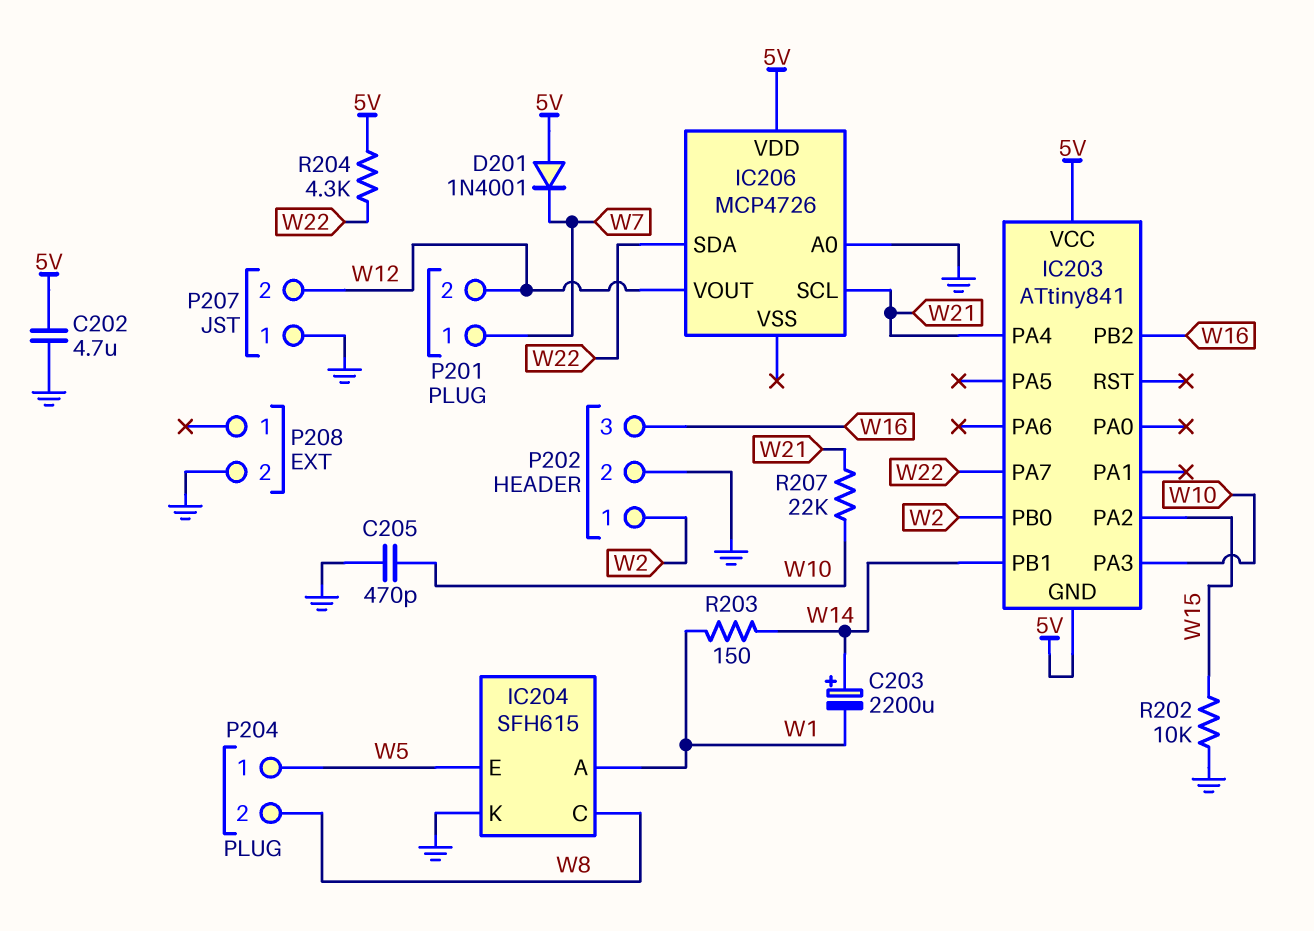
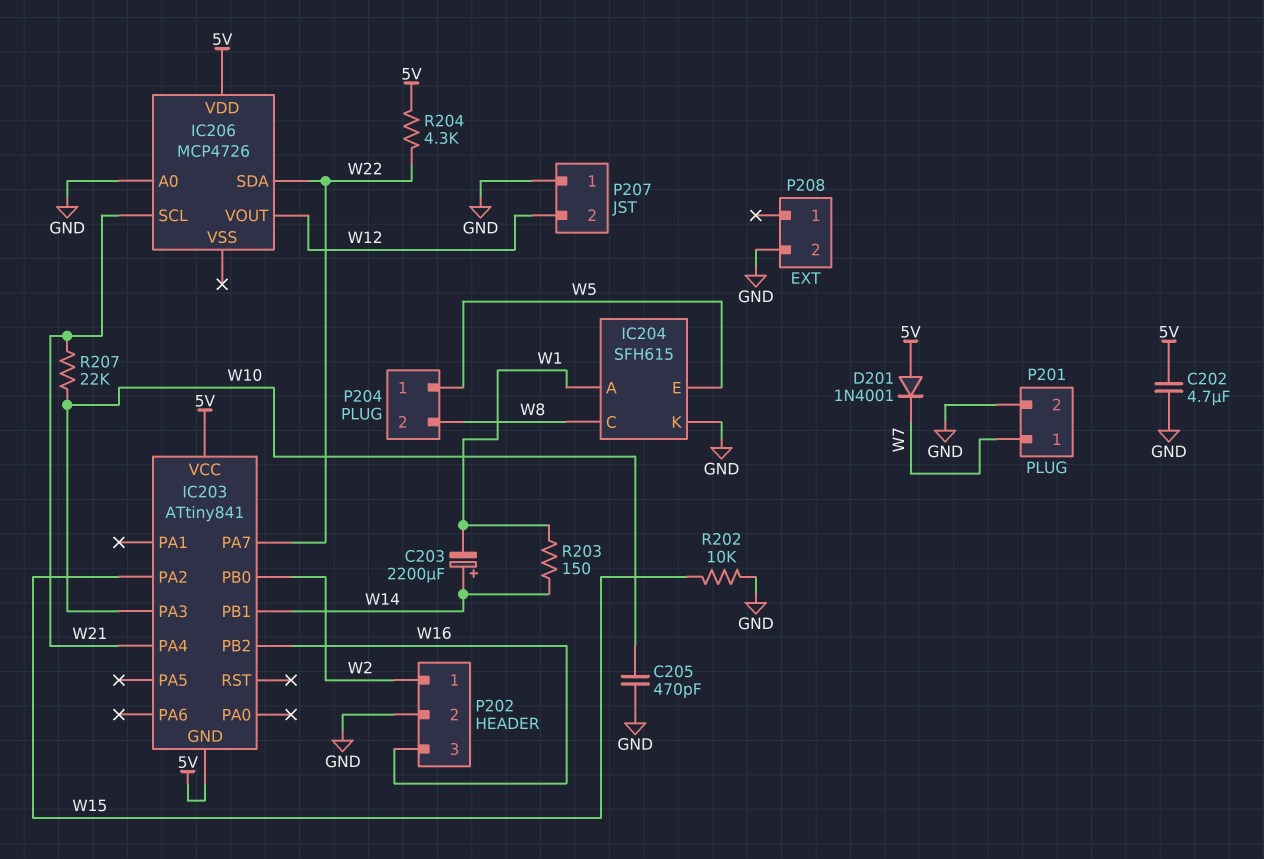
P201 pin 2: W12 -> GND

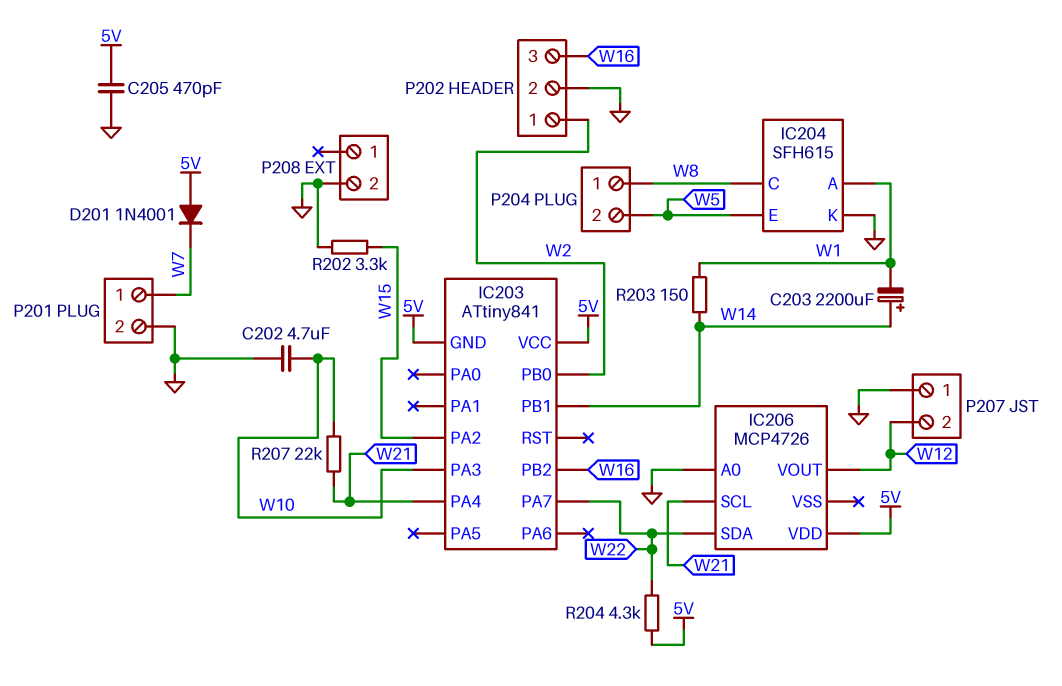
C202: 4.7uF (5V, GND) -> 4.7uF (GND, W10)
C205: 470pF (GND, W10) -> 470pF (5V, GND)
P204 pin 1: W5 -> W8
P204 pin 2: W8 -> W5
R202: 10k (GND, W15) -> 3.3k (GND, W15)

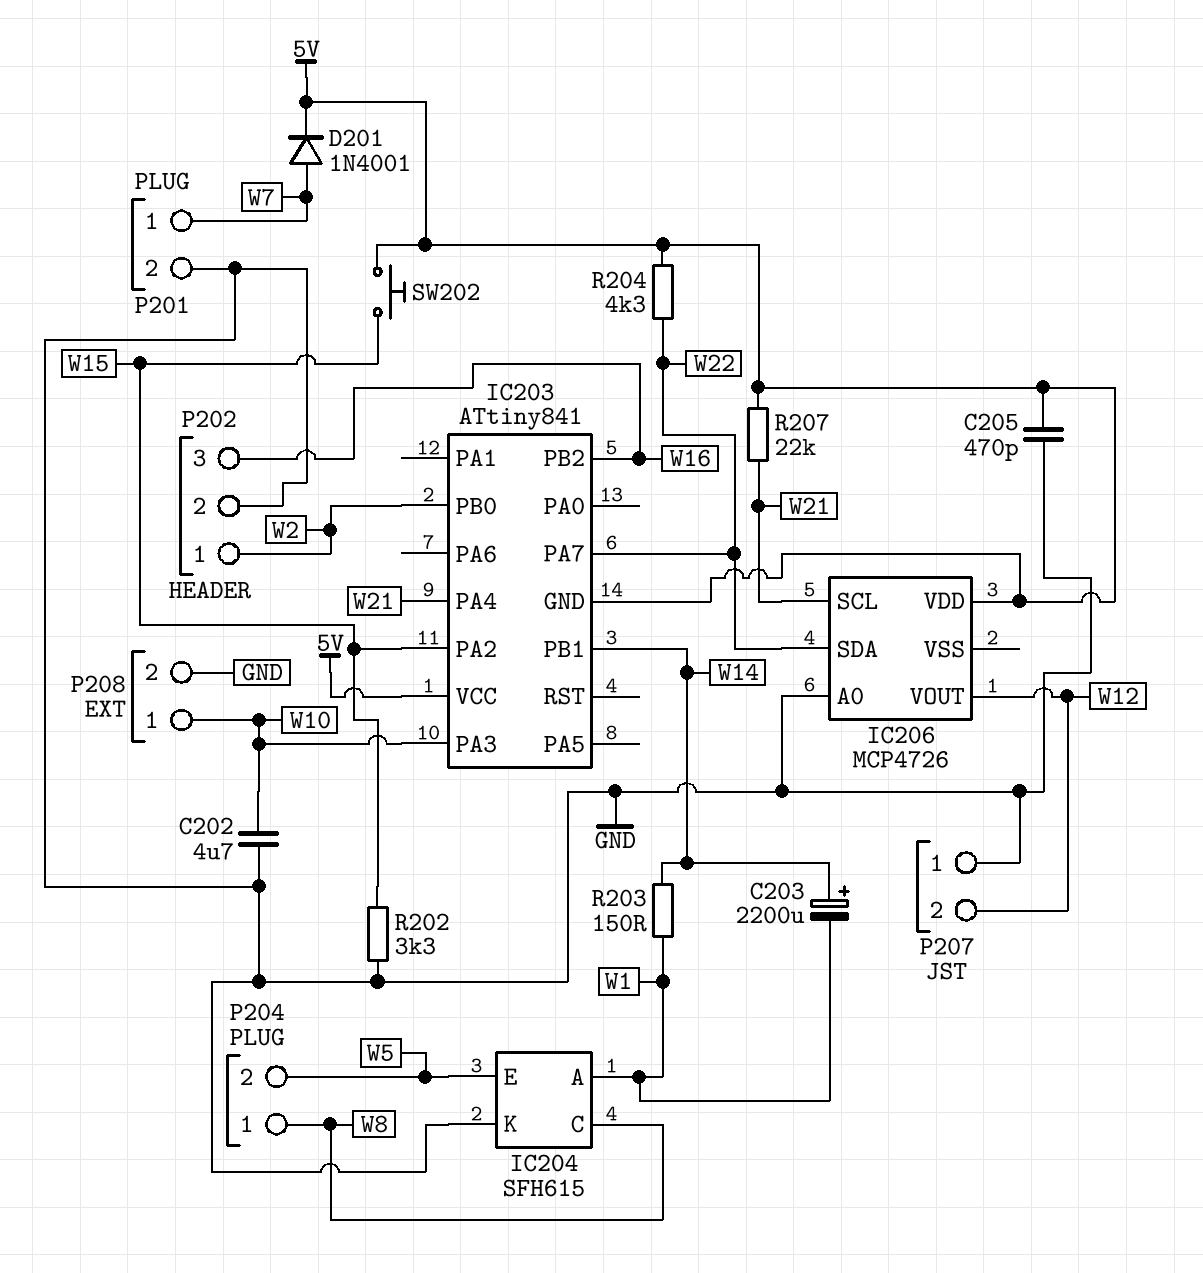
D201: diode 1N4001 (A 5V, K W7) -> diode 1N4001 (A W7, K 5V)
P208 pin 1: none -> W10
R207: 22k (W10, W21) -> 22k (5V, W21)
SW202: none -> button (5V, W15)

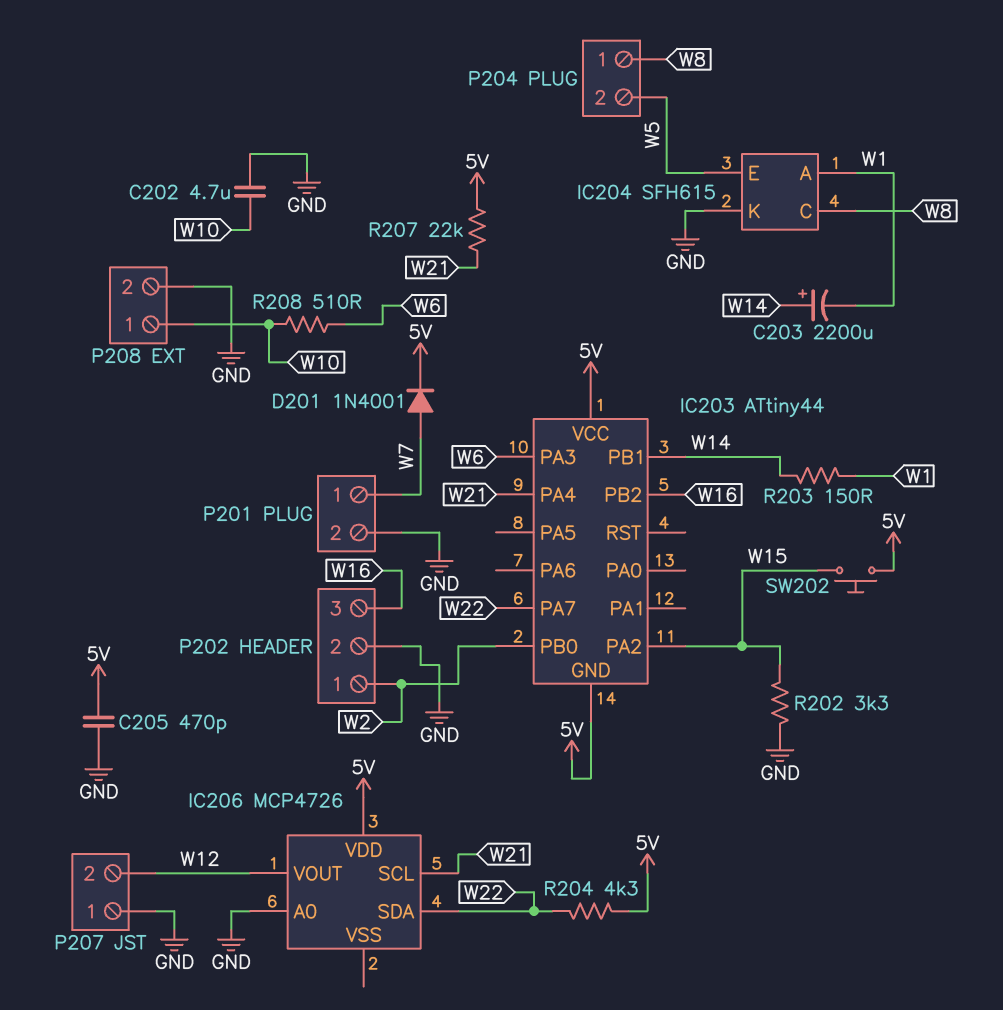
IC203: ATtiny841 -> ATtiny44
IC203 pin PA3: W10 -> W6
R208: none -> 510 (W6, W10)

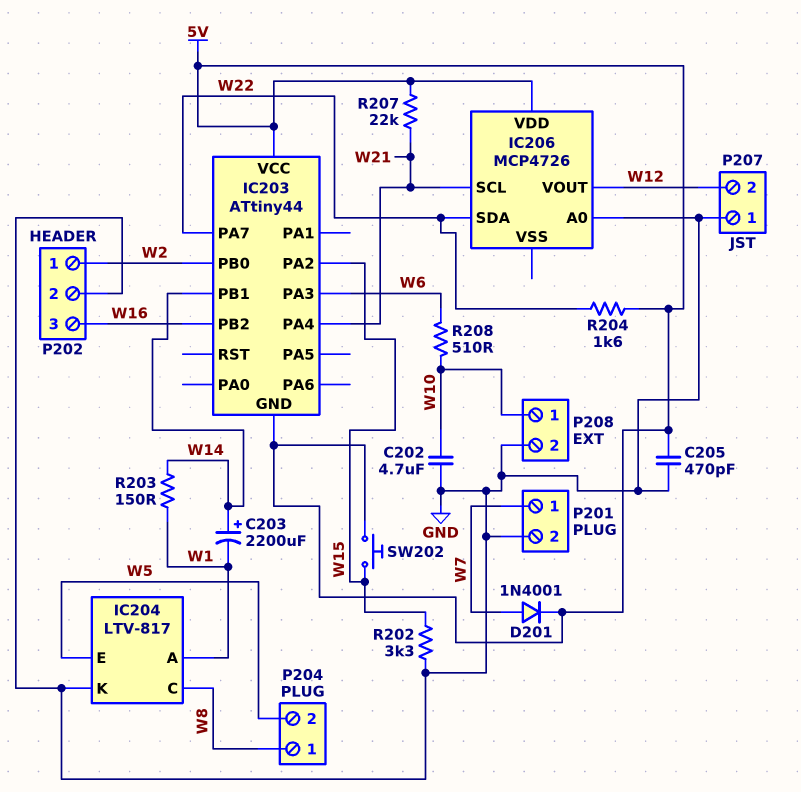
IC204: SFH615 -> LTV-817
R204: 4.3k (5V, W22) -> 1.6k (5V, W22)

